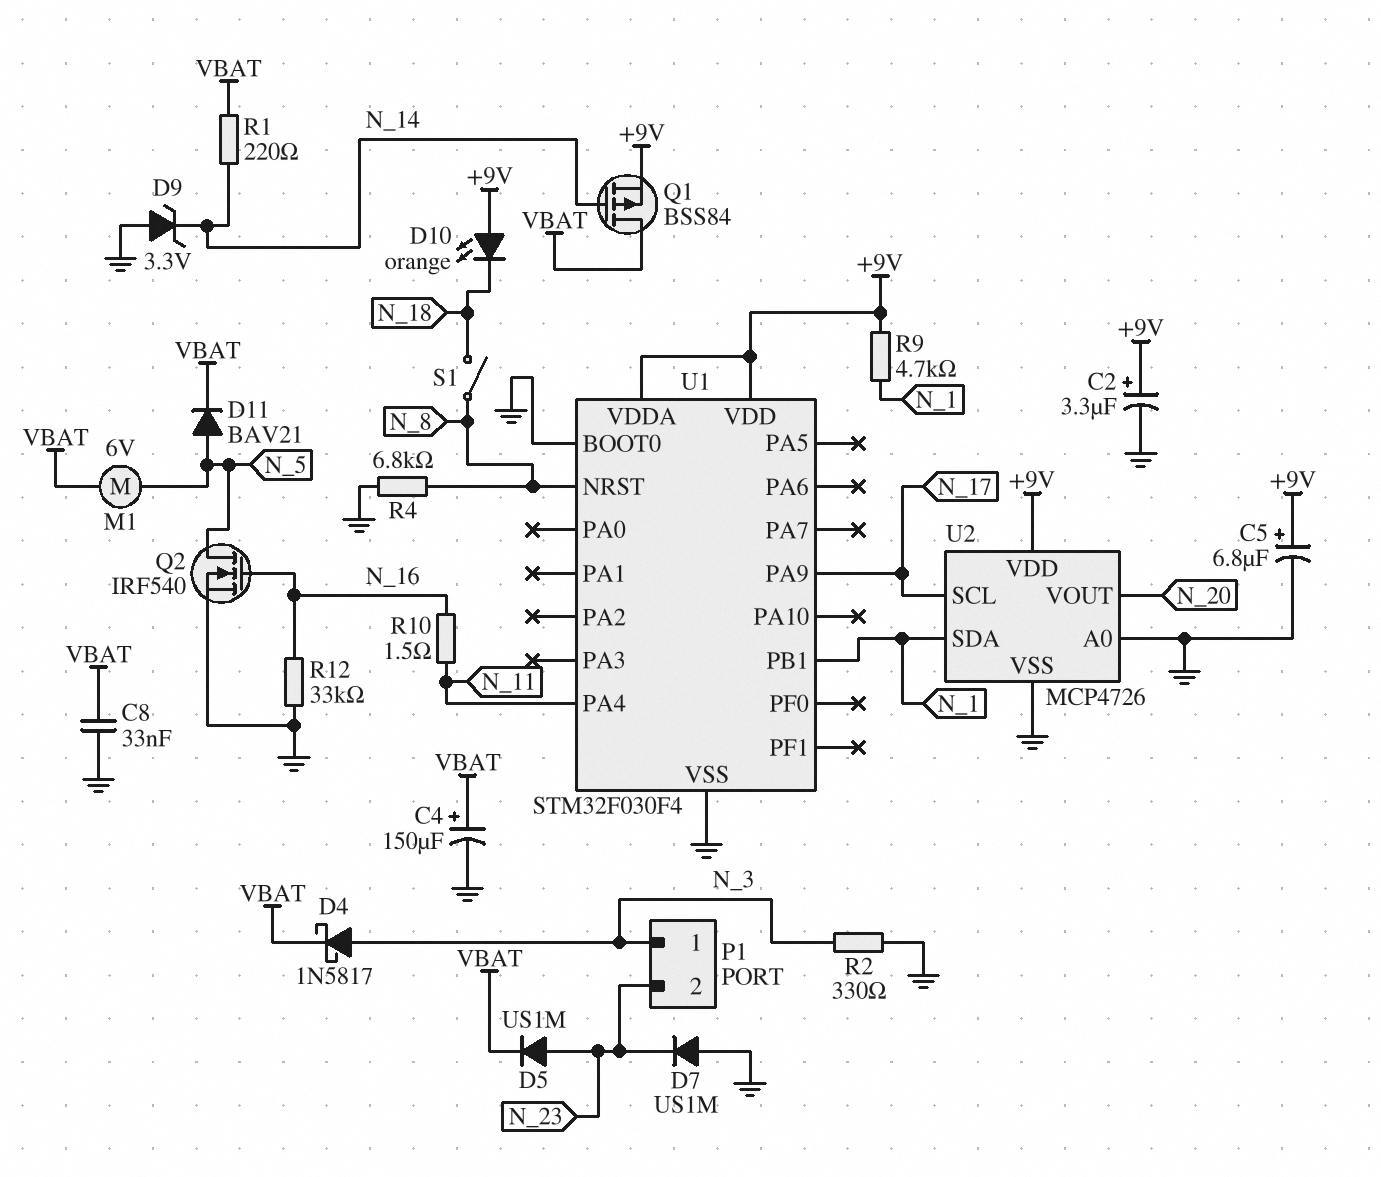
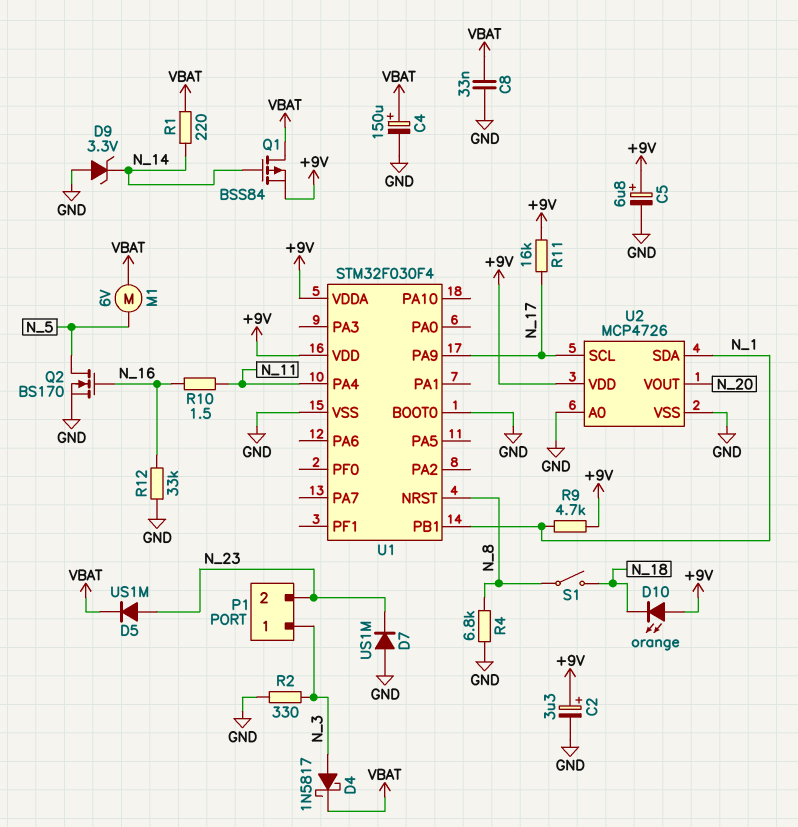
D11: diode BAV21 (A N_5, K VBAT) -> none
Q2: NMOS IRF540 (G N_16, D N_5, S GND) -> NMOS BS170 (G N_16, D N_5, S GND)
R11: none -> 16k (+9V, N_17)

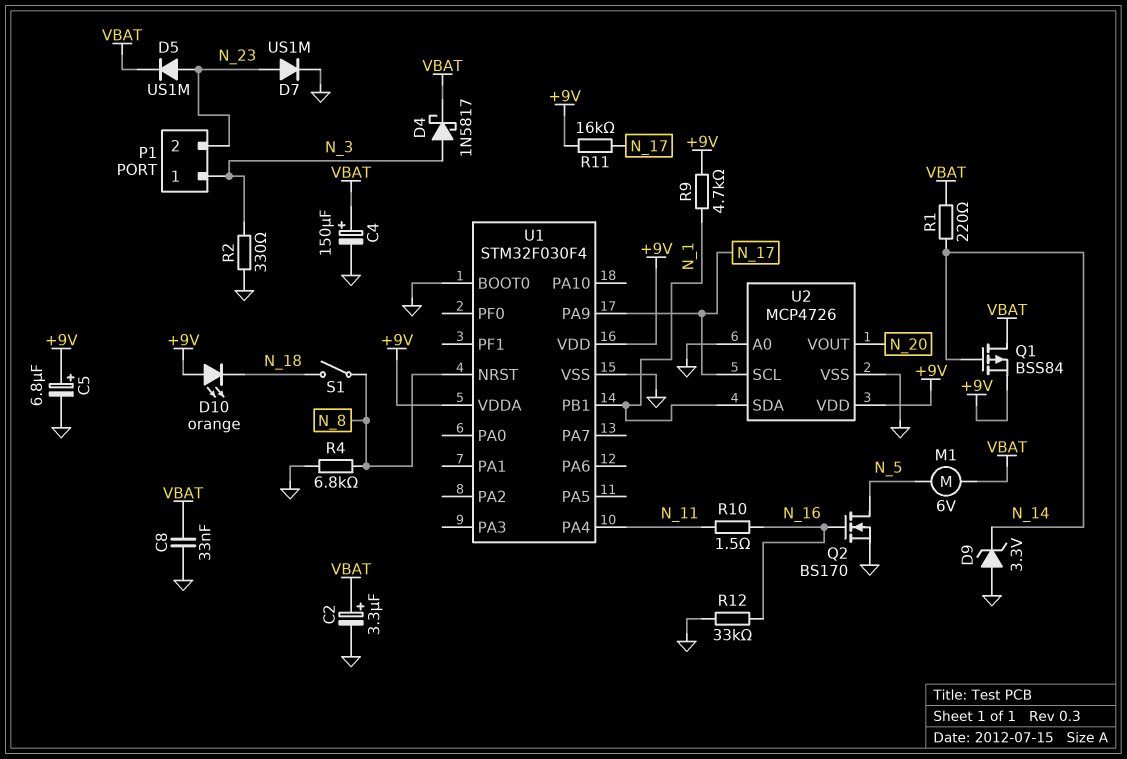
C2: 3.3uF (plus +9V, minus GND) -> 3.3uF (plus VBAT, minus GND)
D7: diode US1M (A GND, K N_23) -> diode US1M (A N_23, K GND)

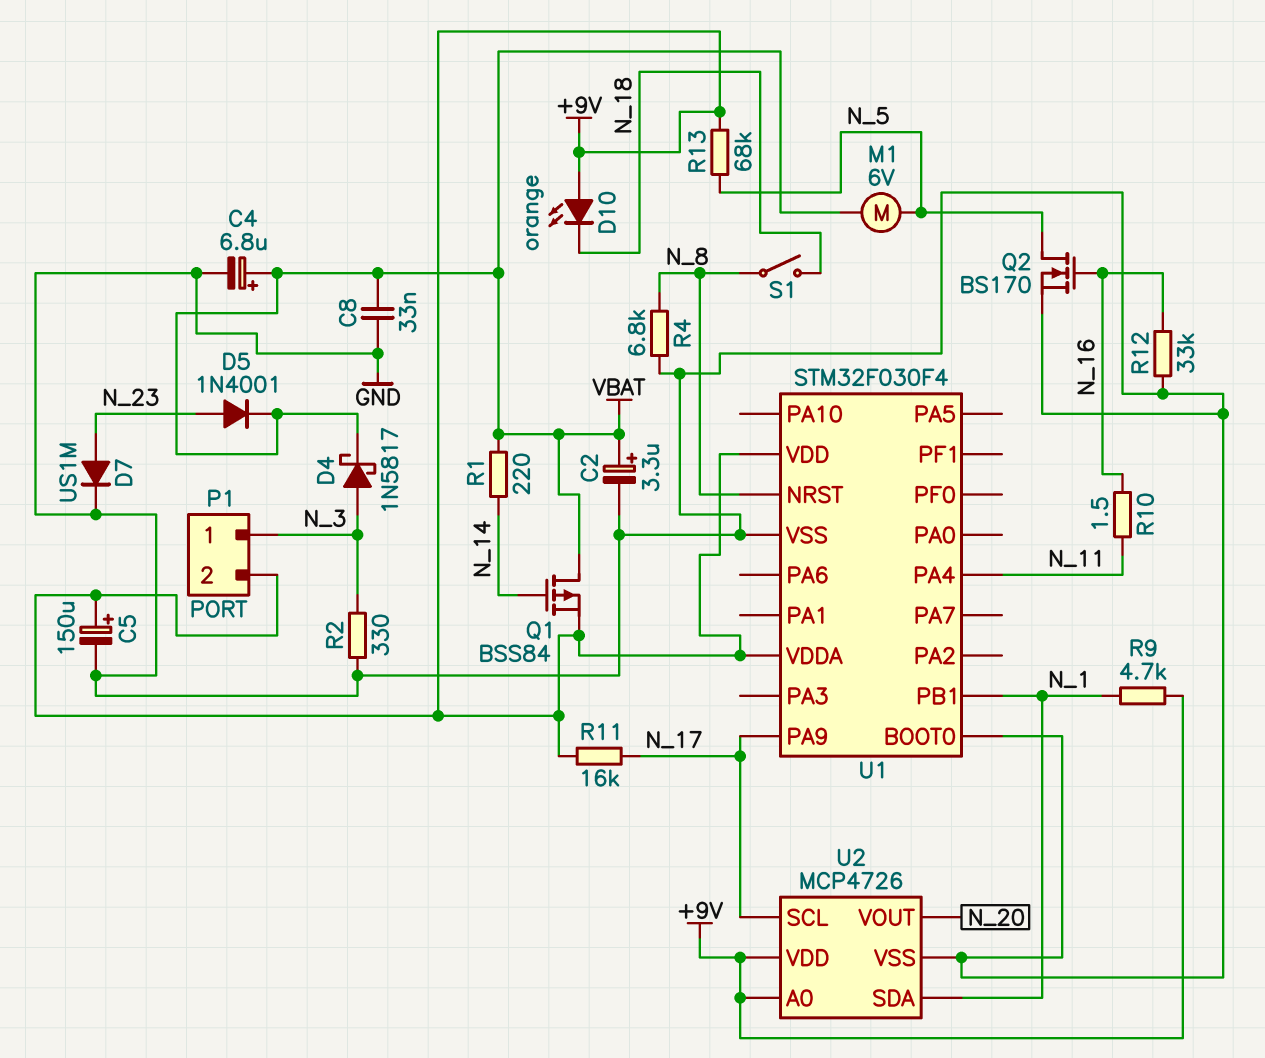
C4: 150uF (plus VBAT, minus GND) -> 6.8uF (plus VBAT, minus GND)
C5: 6.8uF (plus +9V, minus GND) -> 150uF (plus +9V, minus GND)
D5: diode US1M (A N_23, K VBAT) -> diode 1N4001 (A N_23, K VBAT)
D9: zener 3.3V (A GND, K N_14) -> none
P1 pin 2: N_23 -> +9V
R13: none -> 68k (+9V, N_5)
U2 pin A0: GND -> +9V

